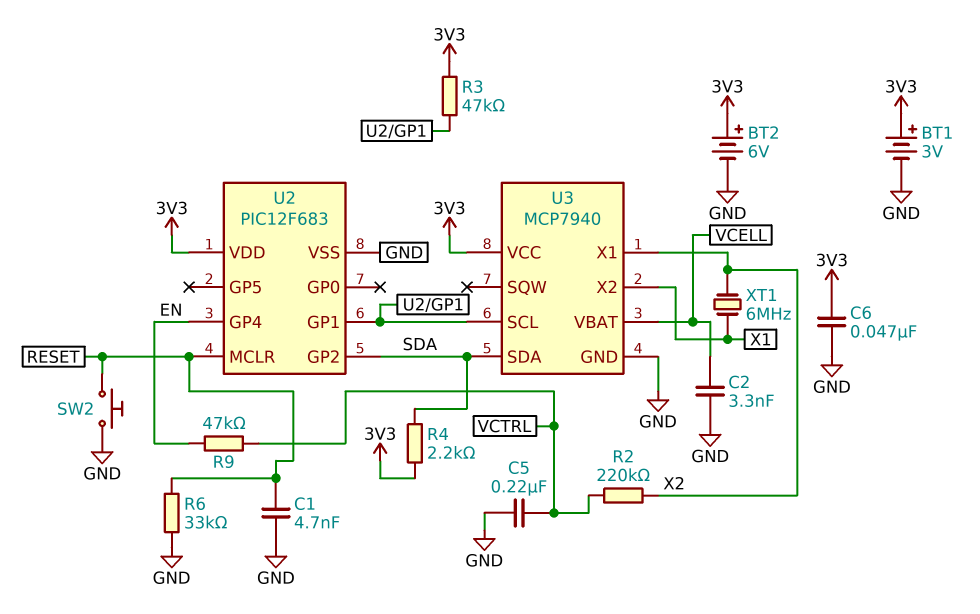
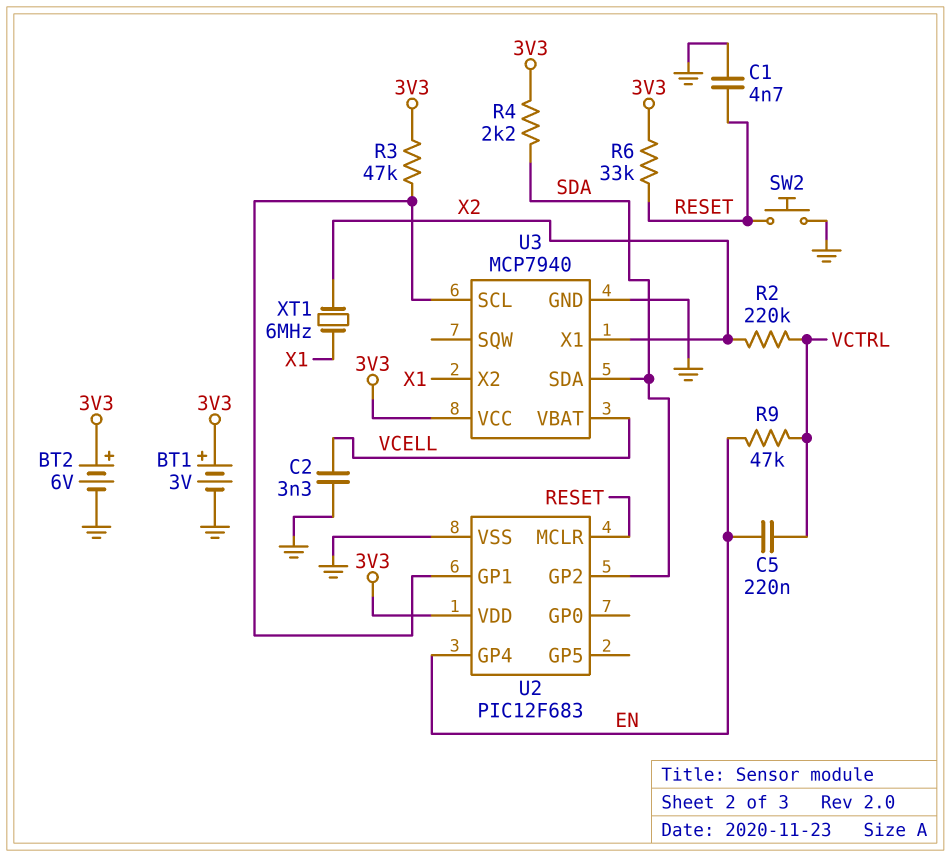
C5: 220nF (GND, VCTRL) -> 220nF (EN, VCTRL)
C6: 47nF (3V3, GND) -> none
R6: 33k (GND, RESET) -> 33k (3V3, RESET)

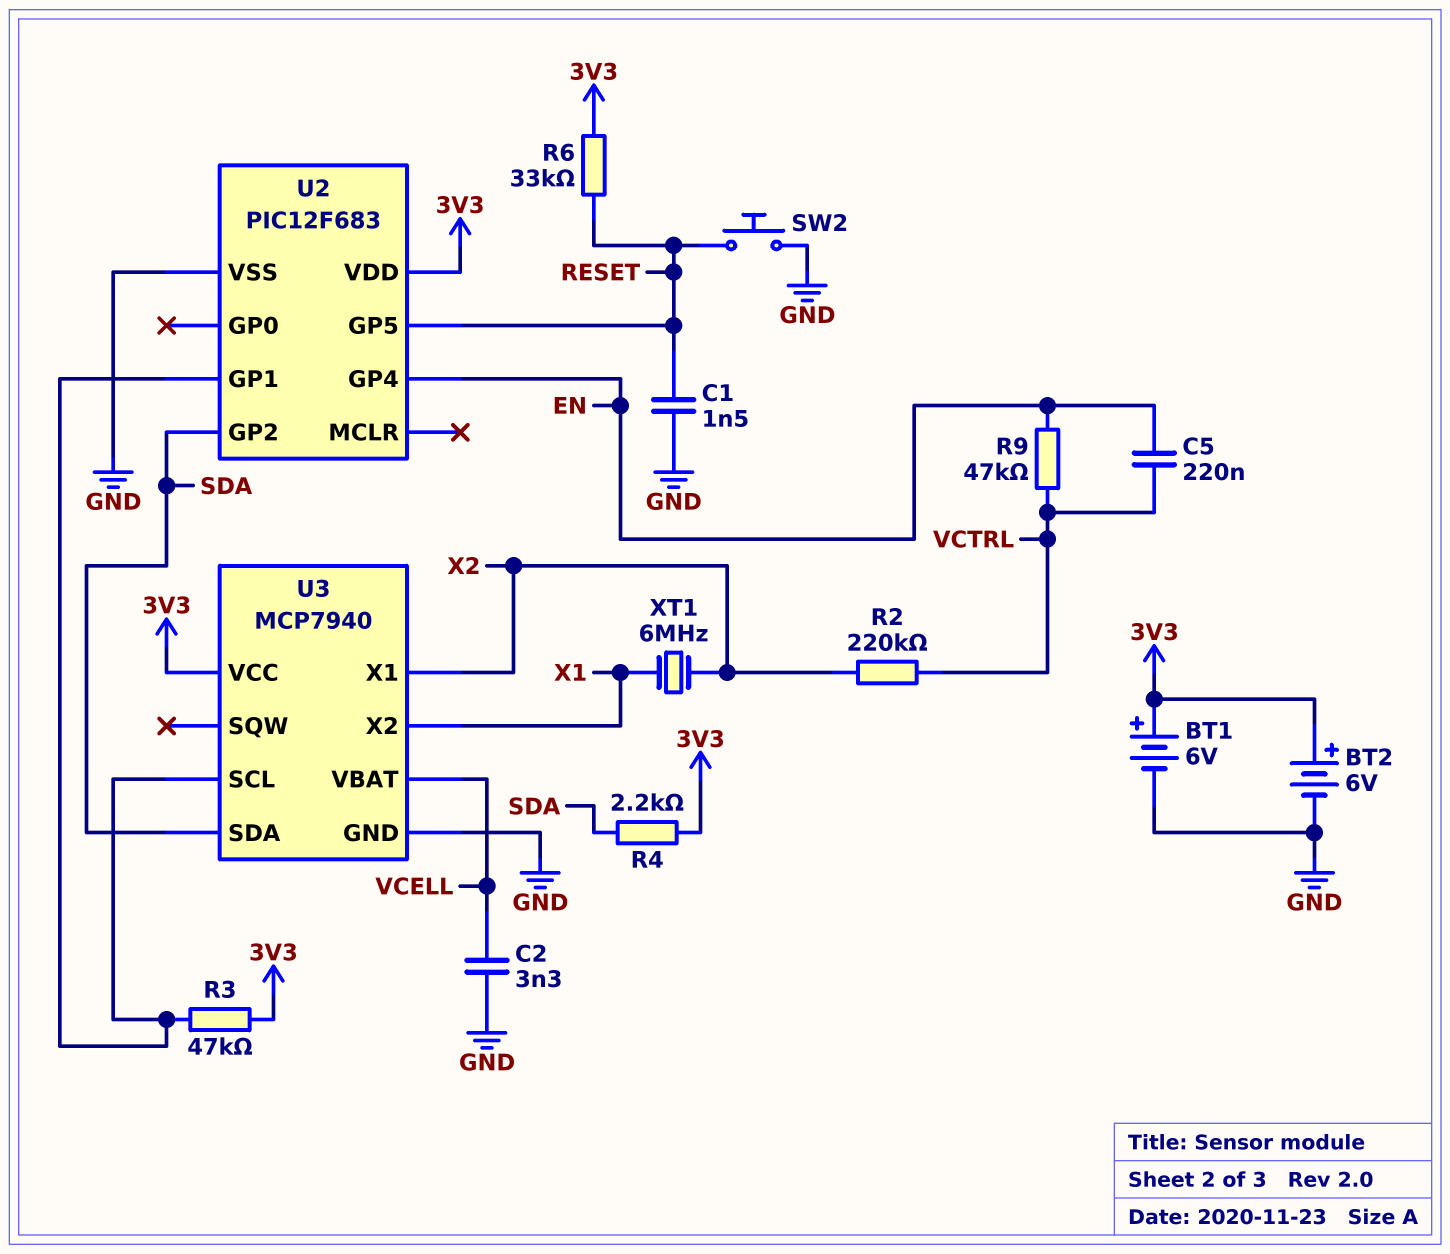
BT1: 3V (plus 3V3, minus GND) -> 6V (plus 3V3, minus GND)
C1: 4.7nF (GND, RESET) -> 1.5nF (GND, RESET)
U2 pin GP5: none -> RESET
U2 pin MCLR: RESET -> none

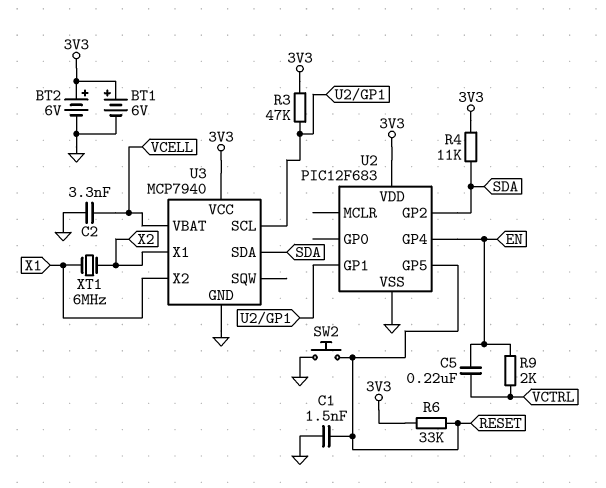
R2: 220k (VCTRL, X2) -> none
R4: 2.2k (3V3, SDA) -> 11k (3V3, SDA)
R9: 47k (EN, VCTRL) -> 2k (EN, VCTRL)

